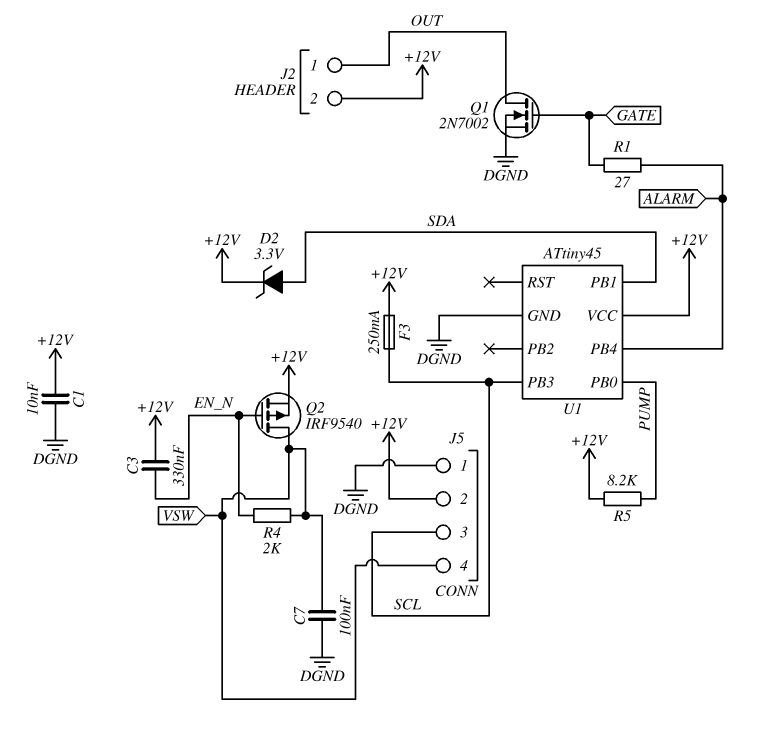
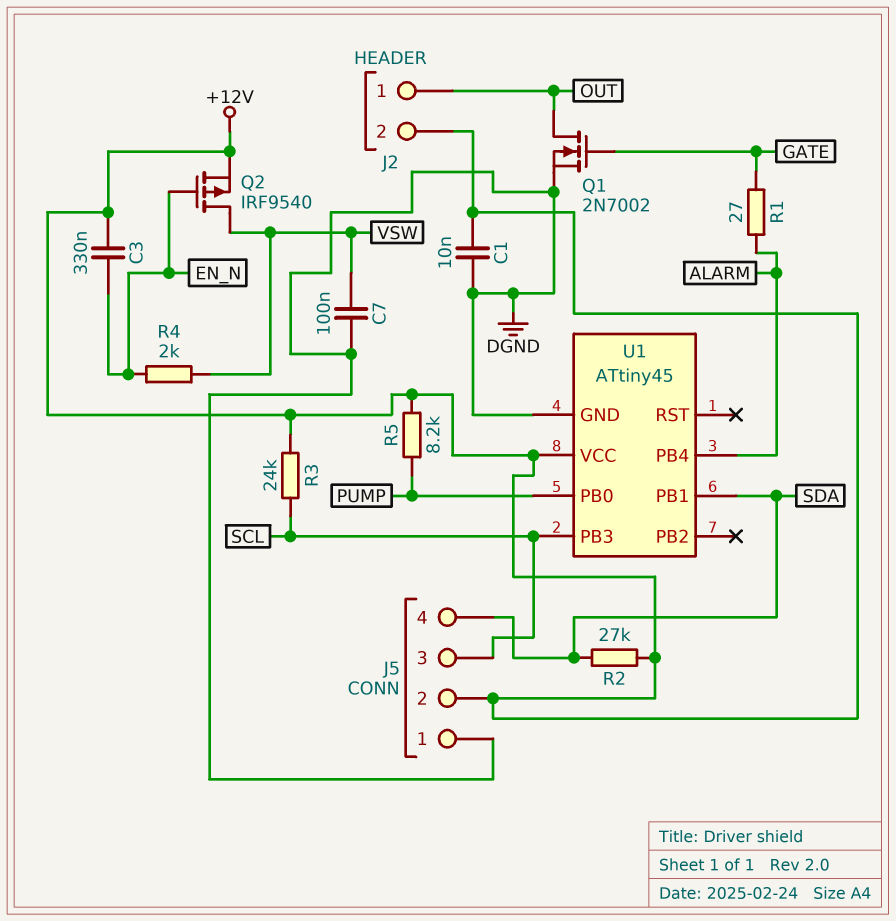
D2: zener 3.3V (A SDA, K +12V) -> none
F3: 250mA (+12V, SCL) -> none
J5 pin 4: VSW -> SDA
R2: none -> 27k (+12V, SDA)
R3: none -> 24k (+12V, SCL)

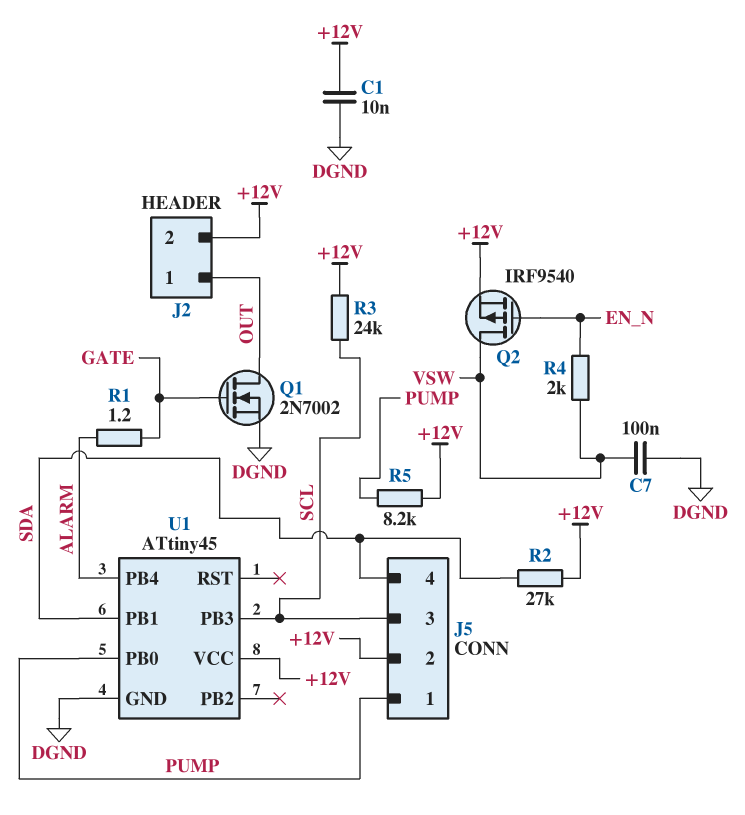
C3: 330nF (+12V, EN_N) -> none
J5 pin 1: DGND -> PUMP
R1: 27 (ALARM, GATE) -> 1.2 (ALARM, GATE)

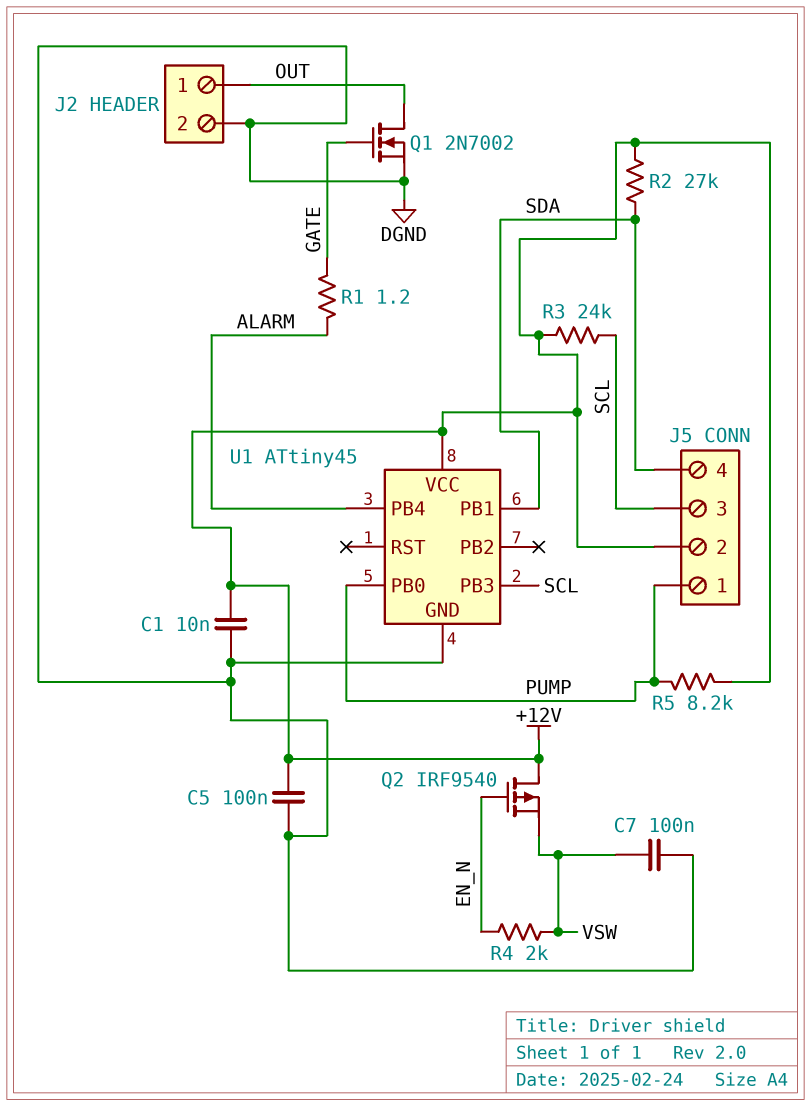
C5: none -> 100nF (+12V, DGND)
J2 pin 2: +12V -> DGND
Q2: PMOS IRF9540 (G EN_N, D VSW, S +12V) -> PMOS IRF9540 (G EN_N, D +12V, S VSW)

